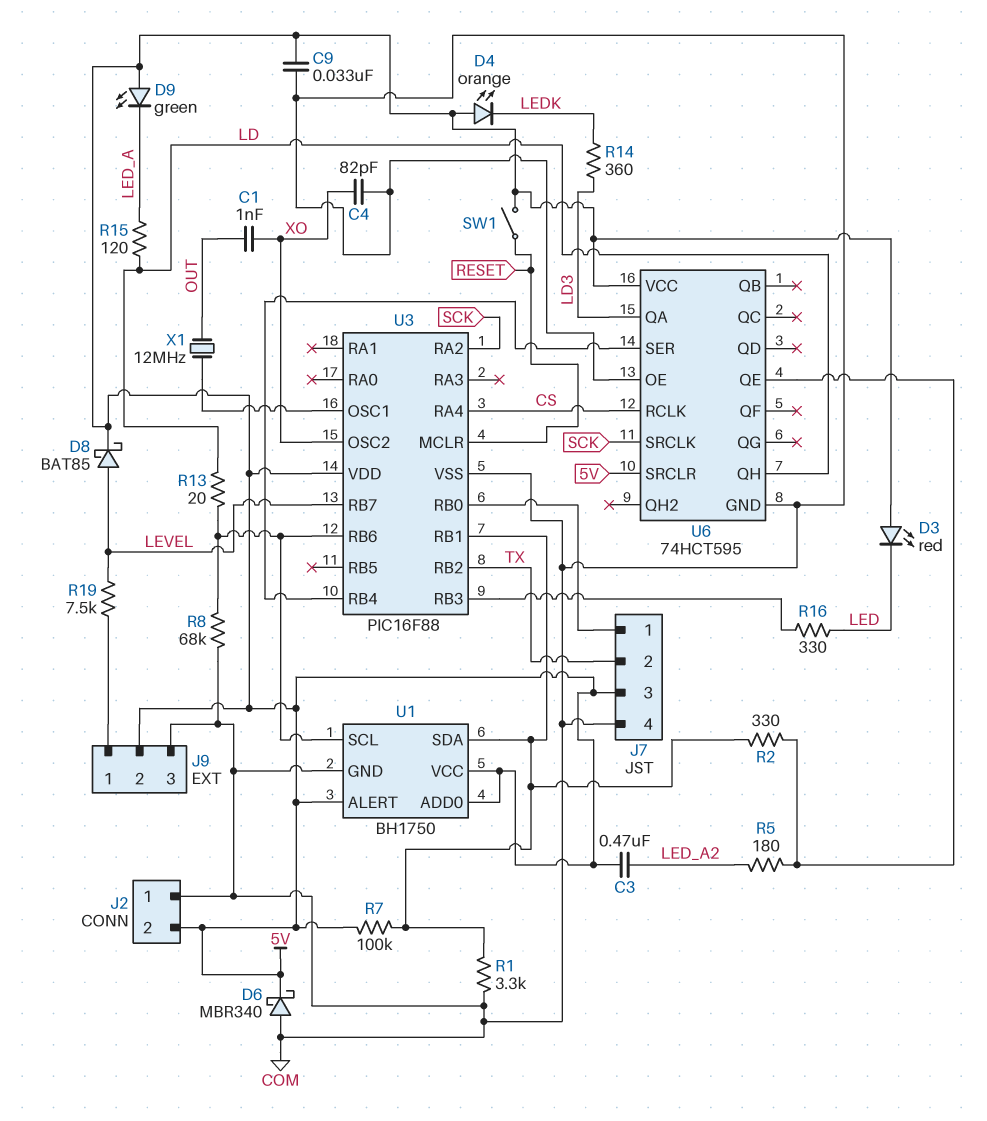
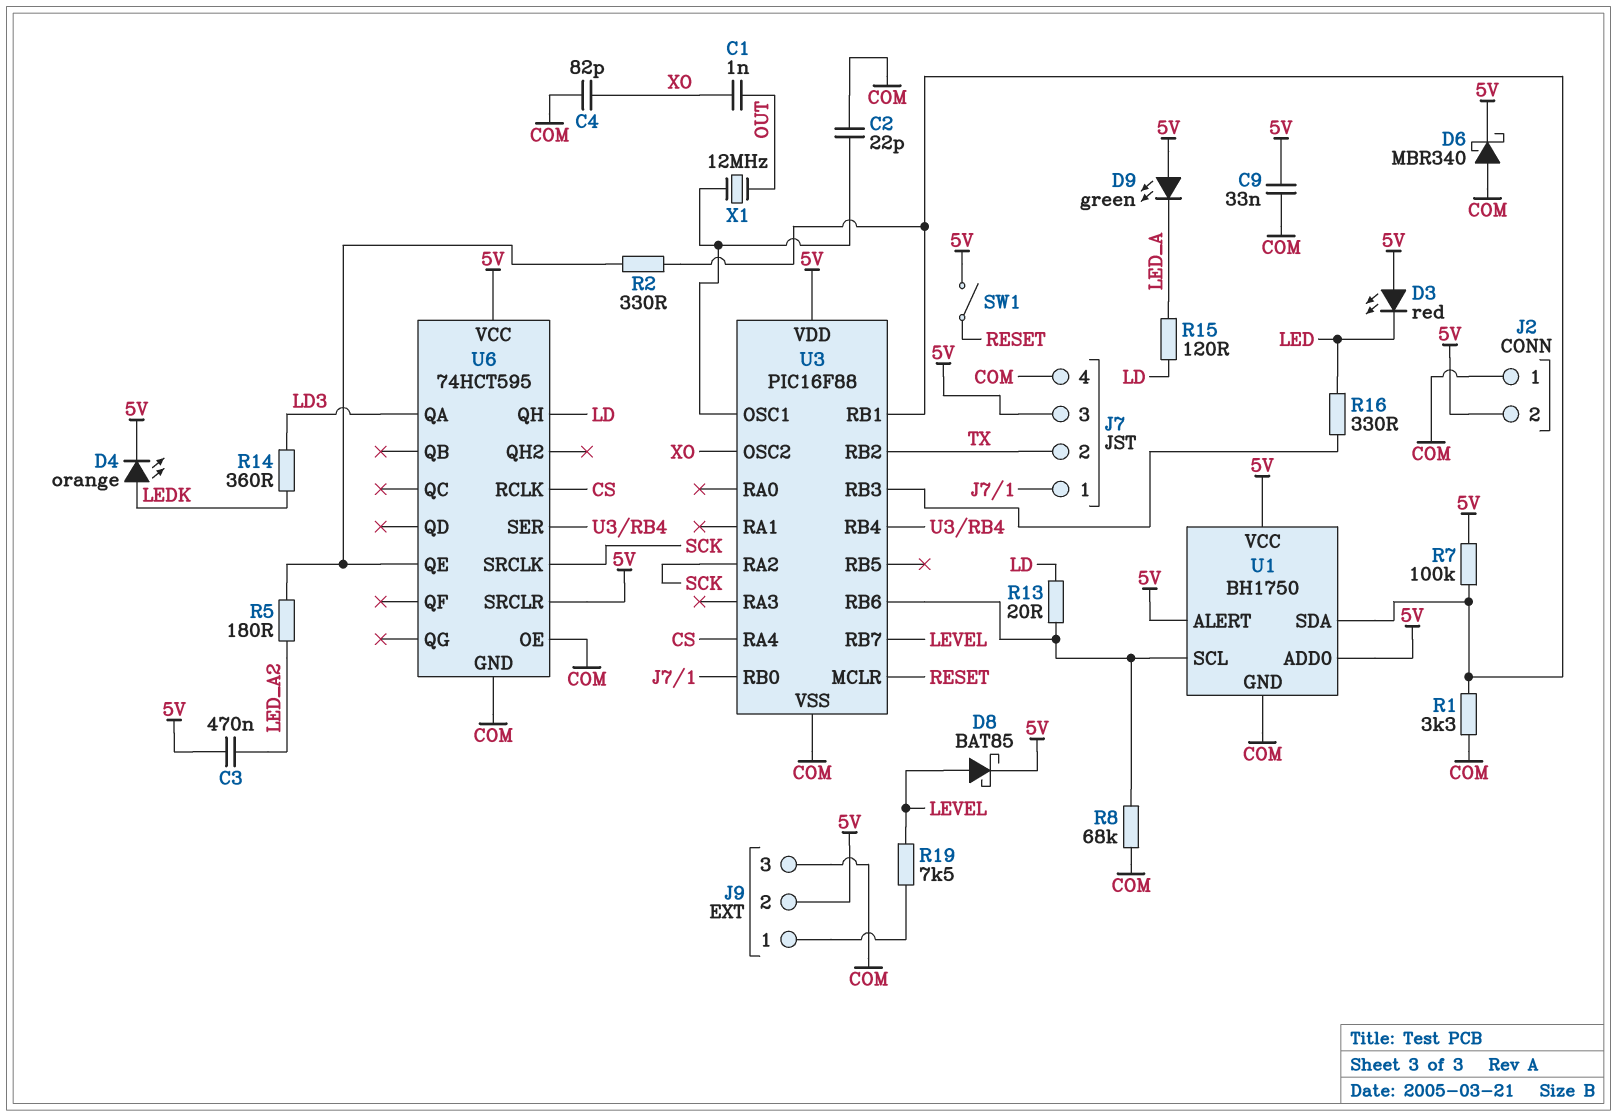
C2: none -> 22pF (COM, U3/OSC1)
D4: LED orange (A 5V, K LEDK) -> LED orange (A LEDK, K 5V)

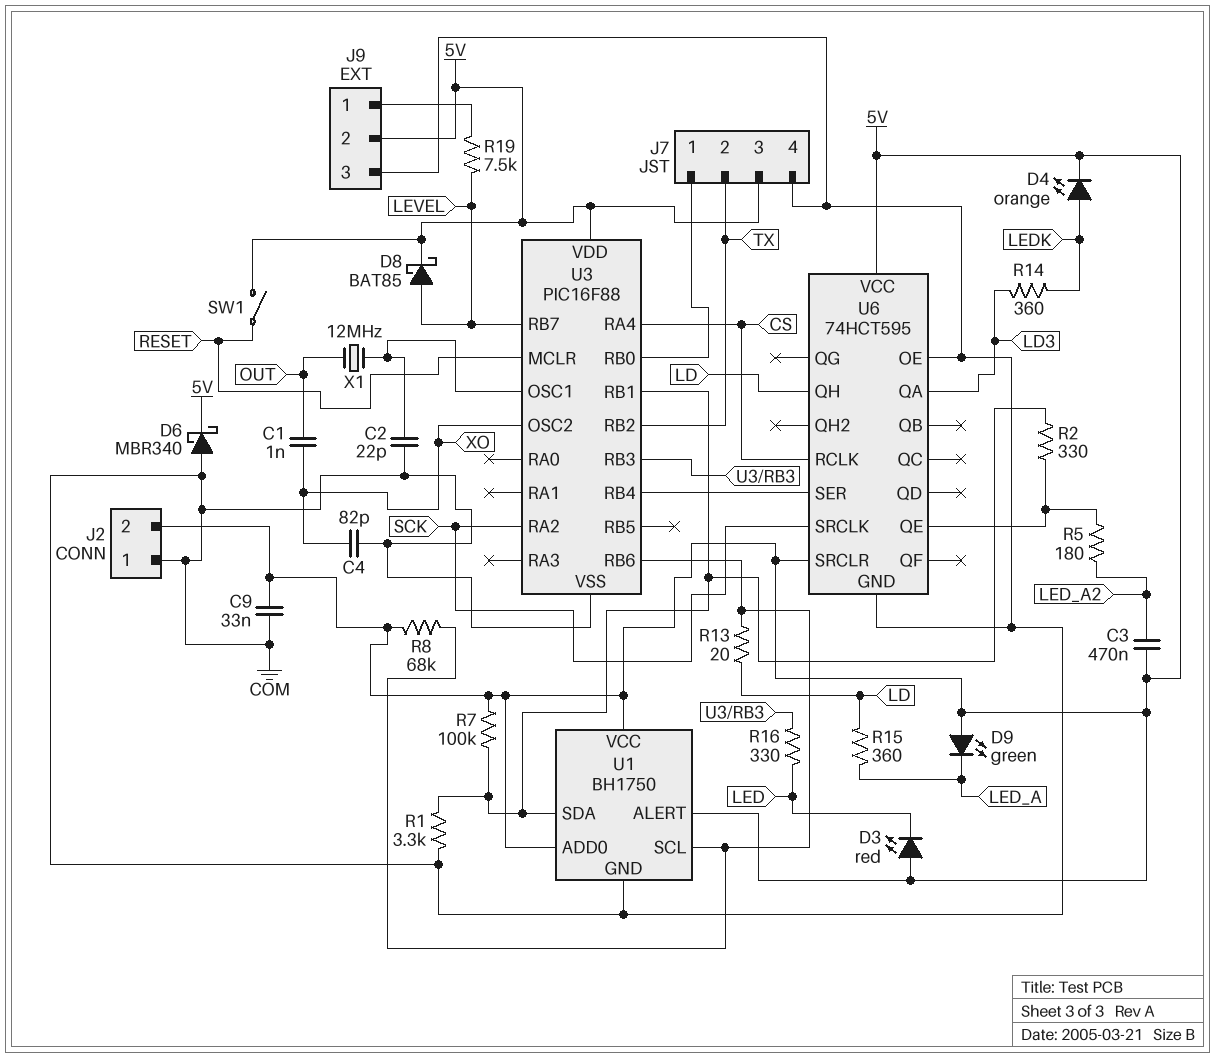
R8: 68k (COM, U1/SCL) -> 68k (5V, U1/SCL)
R15: 120 (LD, LED_A) -> 360 (LD, LED_A)

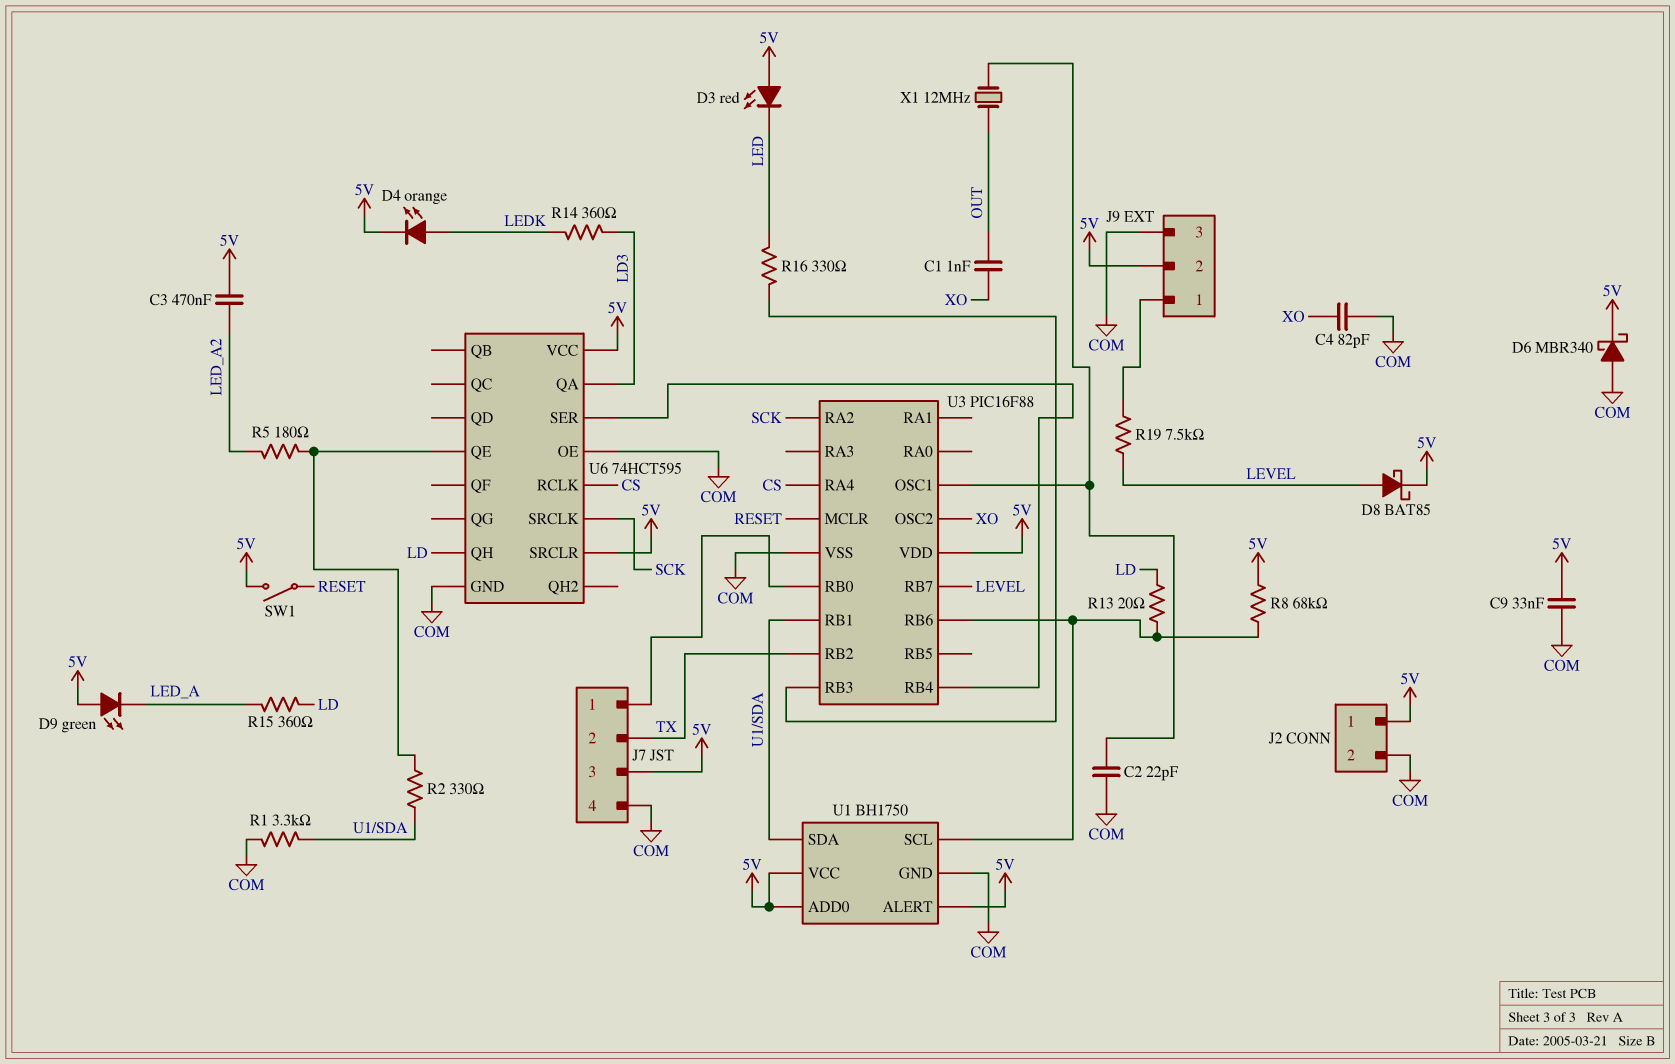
J2 pin 1: COM -> 5V
J2 pin 2: 5V -> COM
R7: 100k (5V, U1/SDA) -> none

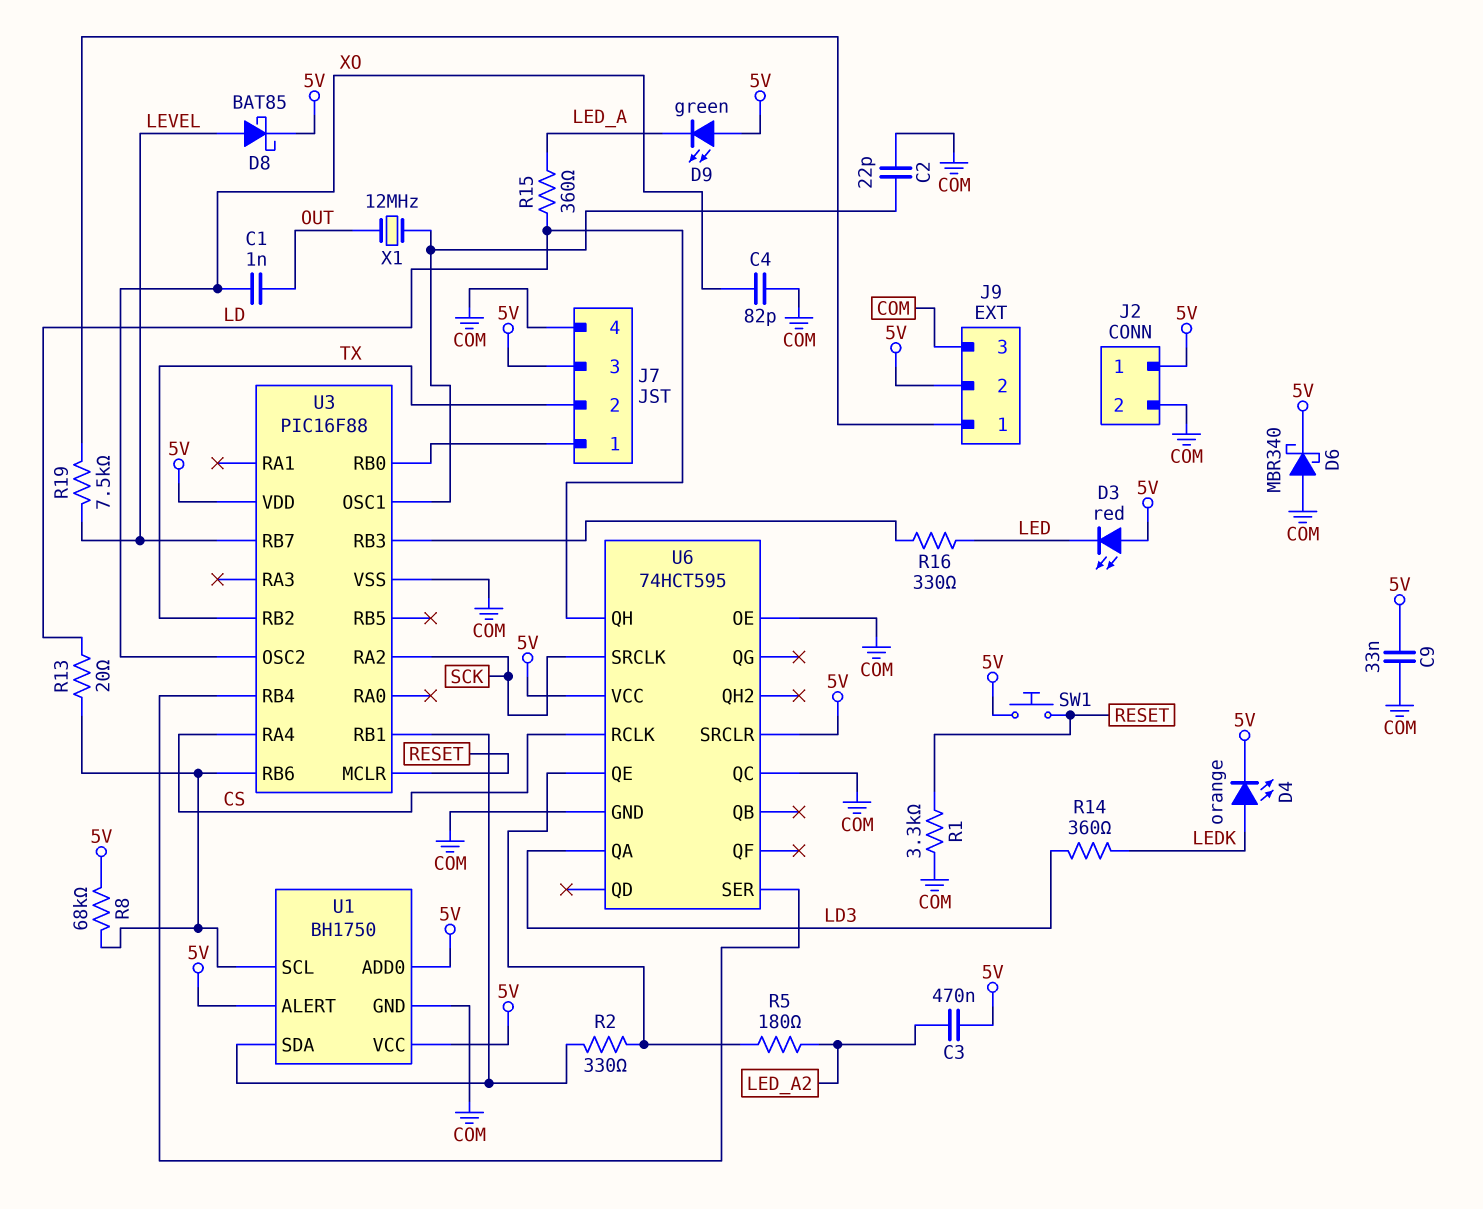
R1: 3.3k (COM, U1/SDA) -> 3.3k (COM, RESET)
SW1: switch (5V, RESET) -> button (5V, RESET)
U6 pin QC: none -> COM

